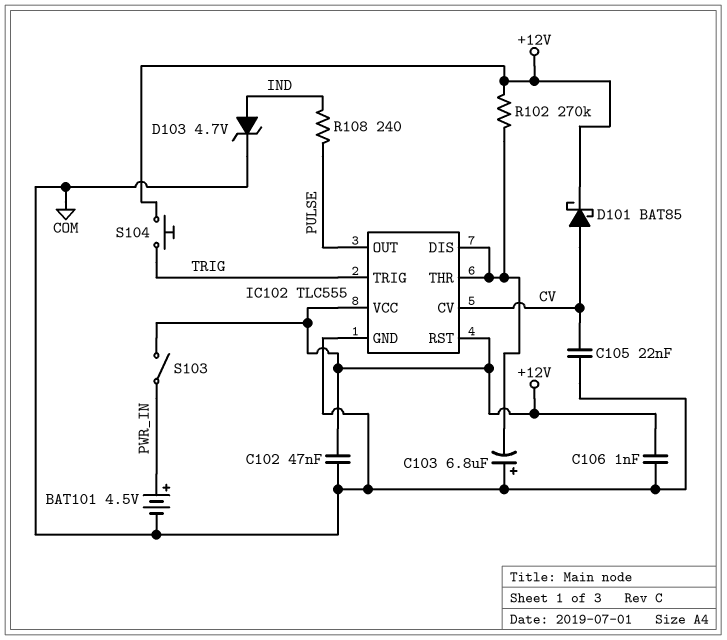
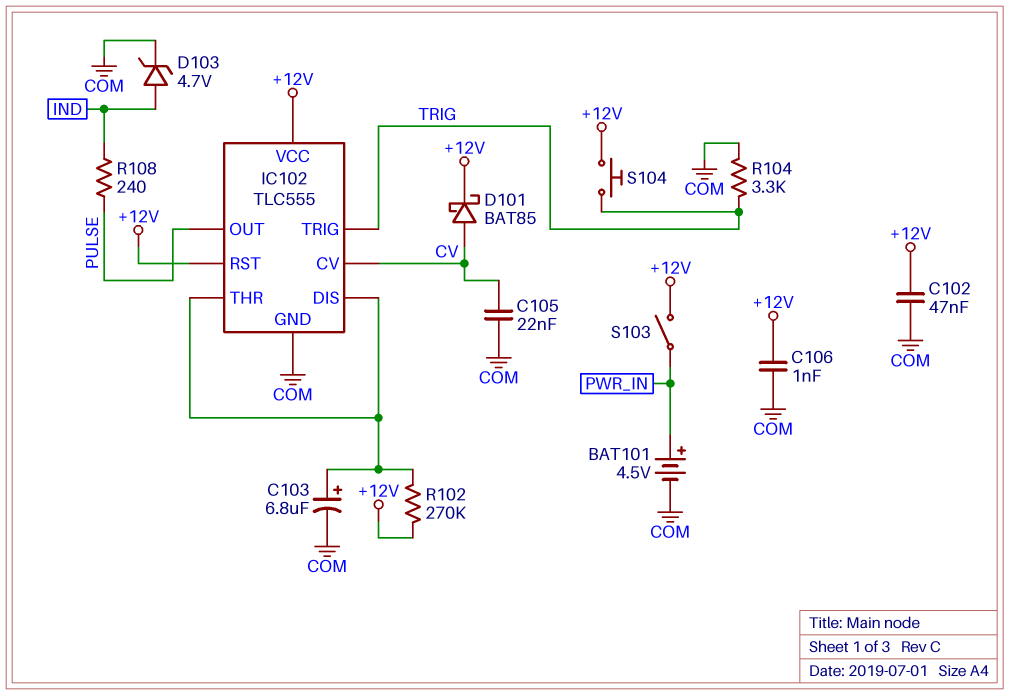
C103: 6.8uF (plus COM, minus IC102/DIS) -> 6.8uF (plus IC102/DIS, minus COM)
R104: none -> 3.3k (COM, TRIG)

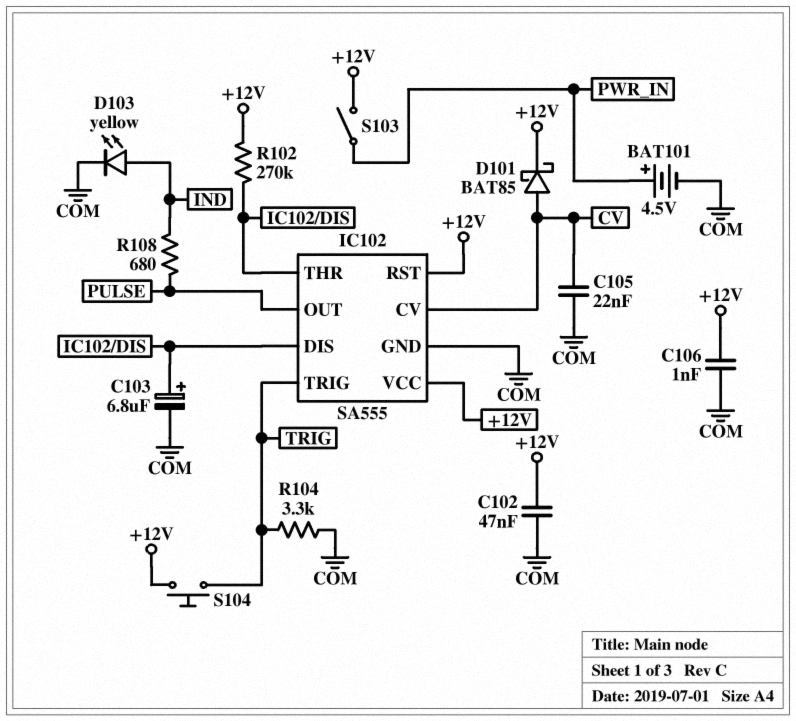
D103: zener 4.7V (A IND, K COM) -> LED yellow (A IND, K COM)
IC102: TLC555 -> SA555
R108: 240 (IND, PULSE) -> 680 (IND, PULSE)

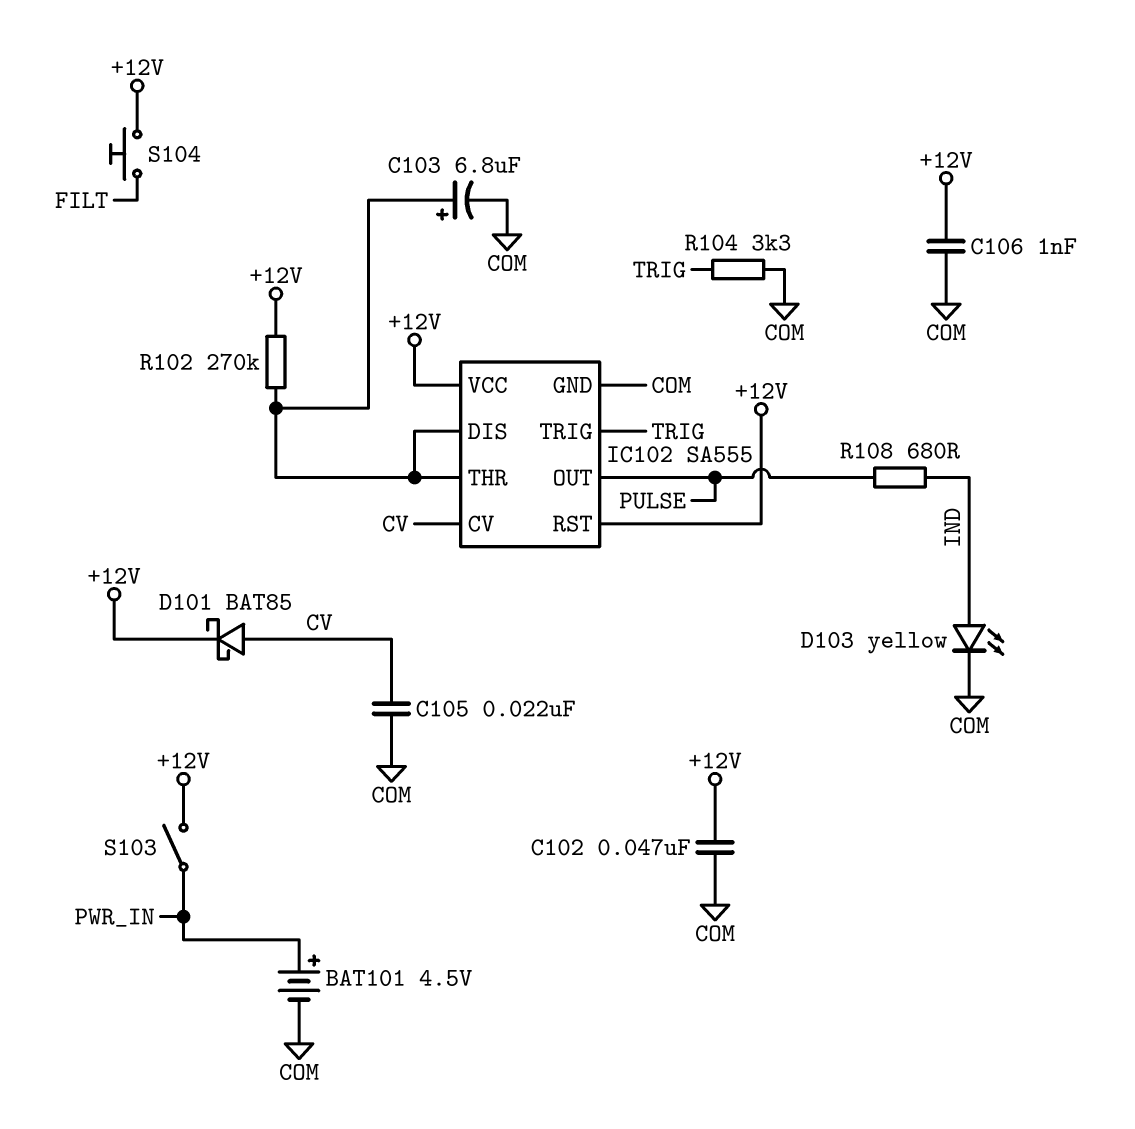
S104: button (+12V, TRIG) -> button (+12V, FILT)

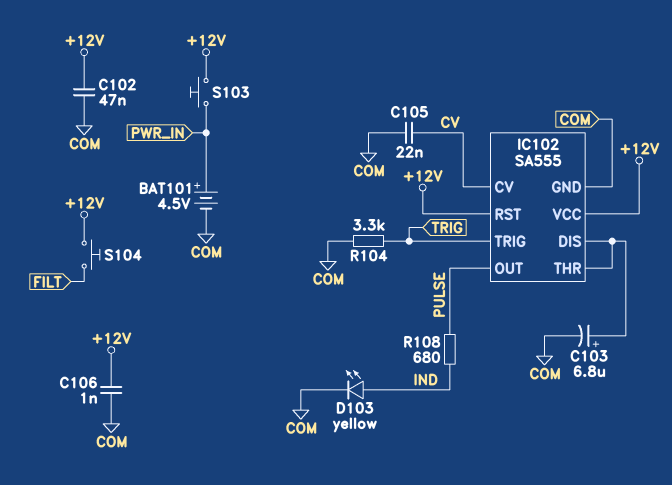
D101: schottky BAT85 (A CV, K +12V) -> none
R102: 270k (+12V, IC102/DIS) -> none
S103: switch (+12V, PWR_IN) -> button (+12V, PWR_IN)

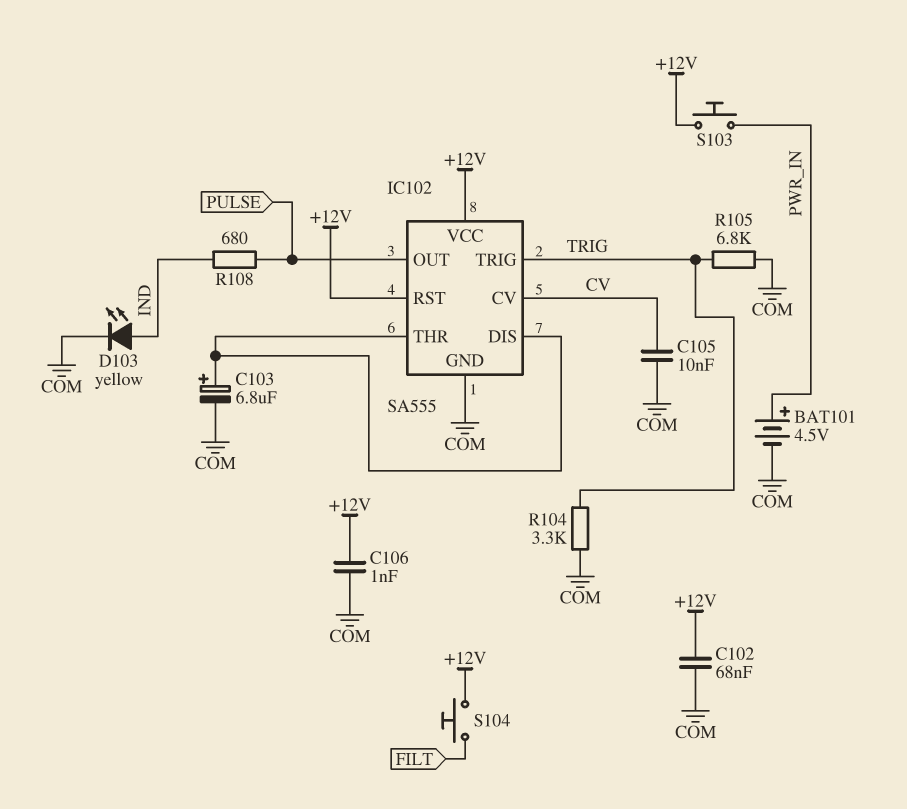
C102: 47nF (+12V, COM) -> 68nF (+12V, COM)
C105: 22nF (COM, CV) -> 10nF (COM, CV)
R105: none -> 6.8k (COM, TRIG)

